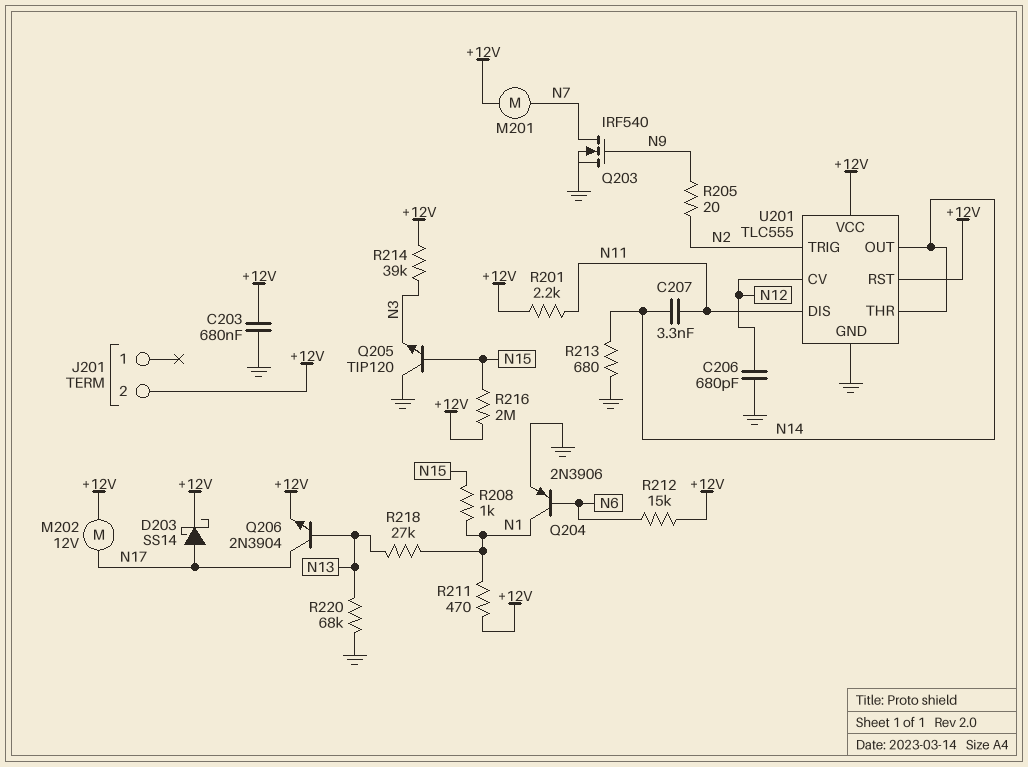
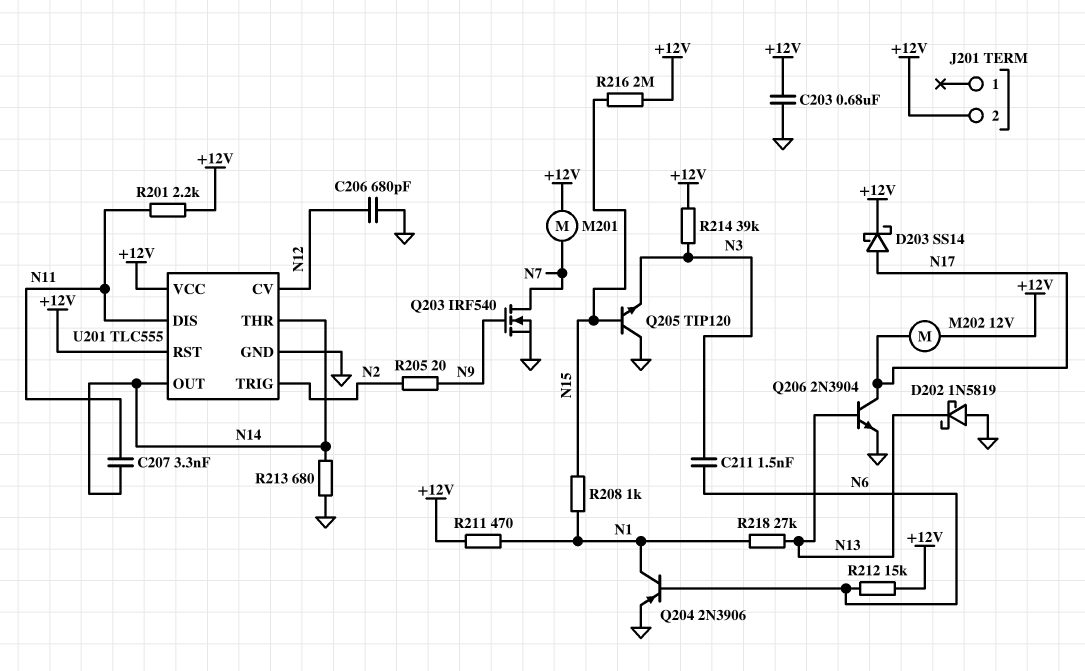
C211: none -> 1.5nF (N3, N6)
D202: none -> schottky 1N5819 (A GND, K N13)
Q206: NPN 2N3904 (B N13, C N17, E +12V) -> NPN 2N3904 (B N13, C N17, E GND)
R220: 68k (GND, N13) -> none

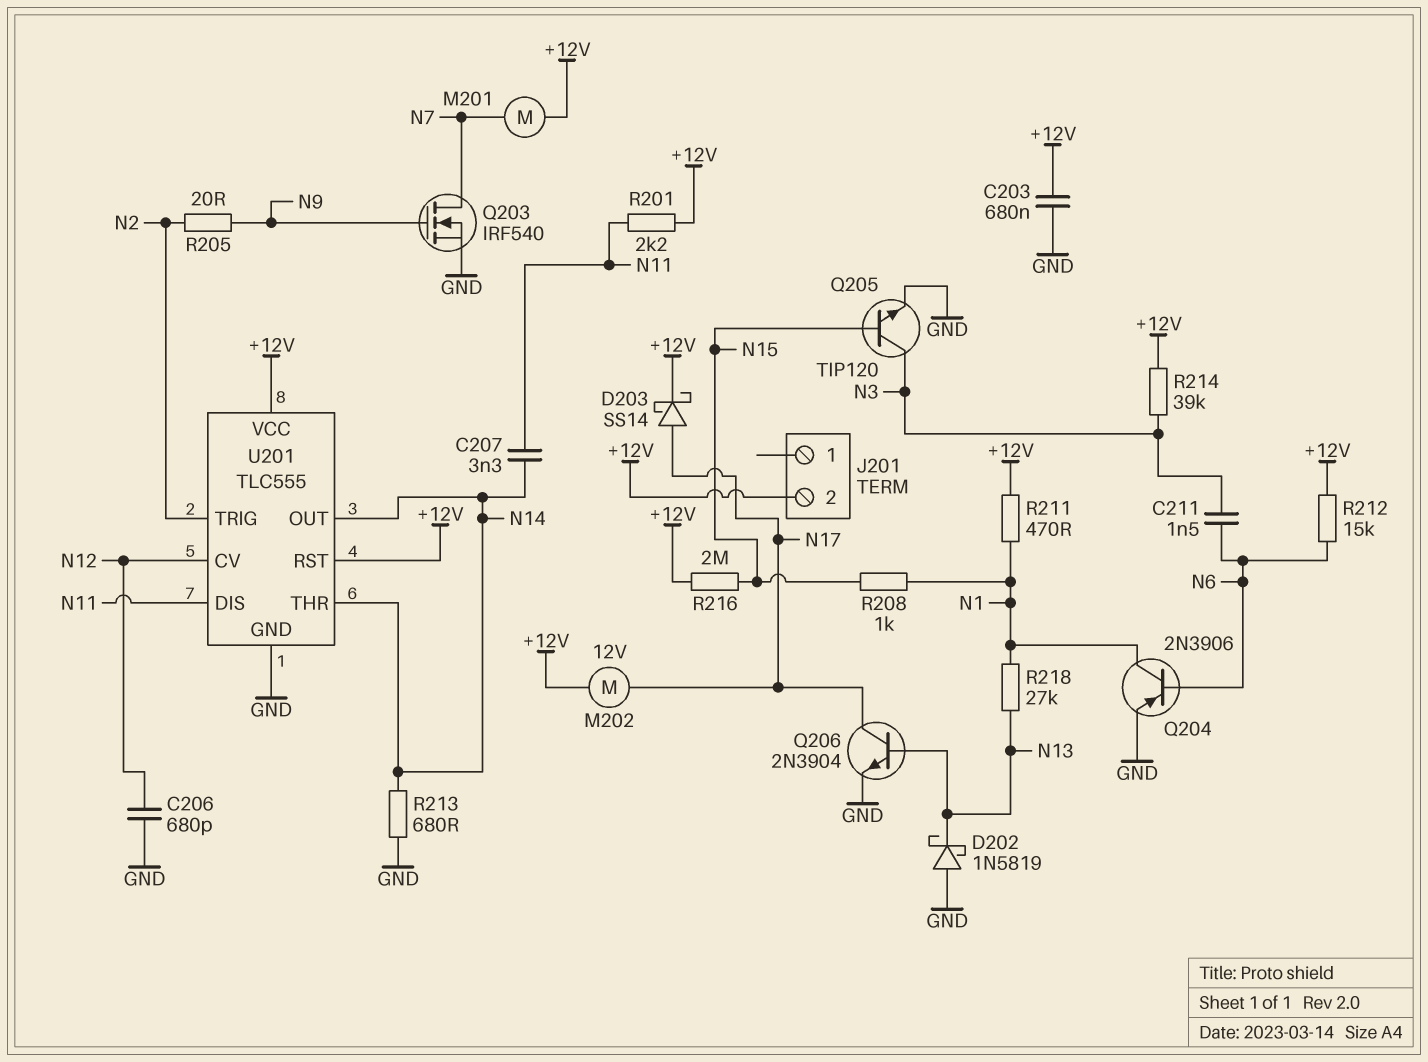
Q205: NPN TIP120 (B N15, C GND, E N3) -> NPN TIP120 (B N15, C N3, E GND)

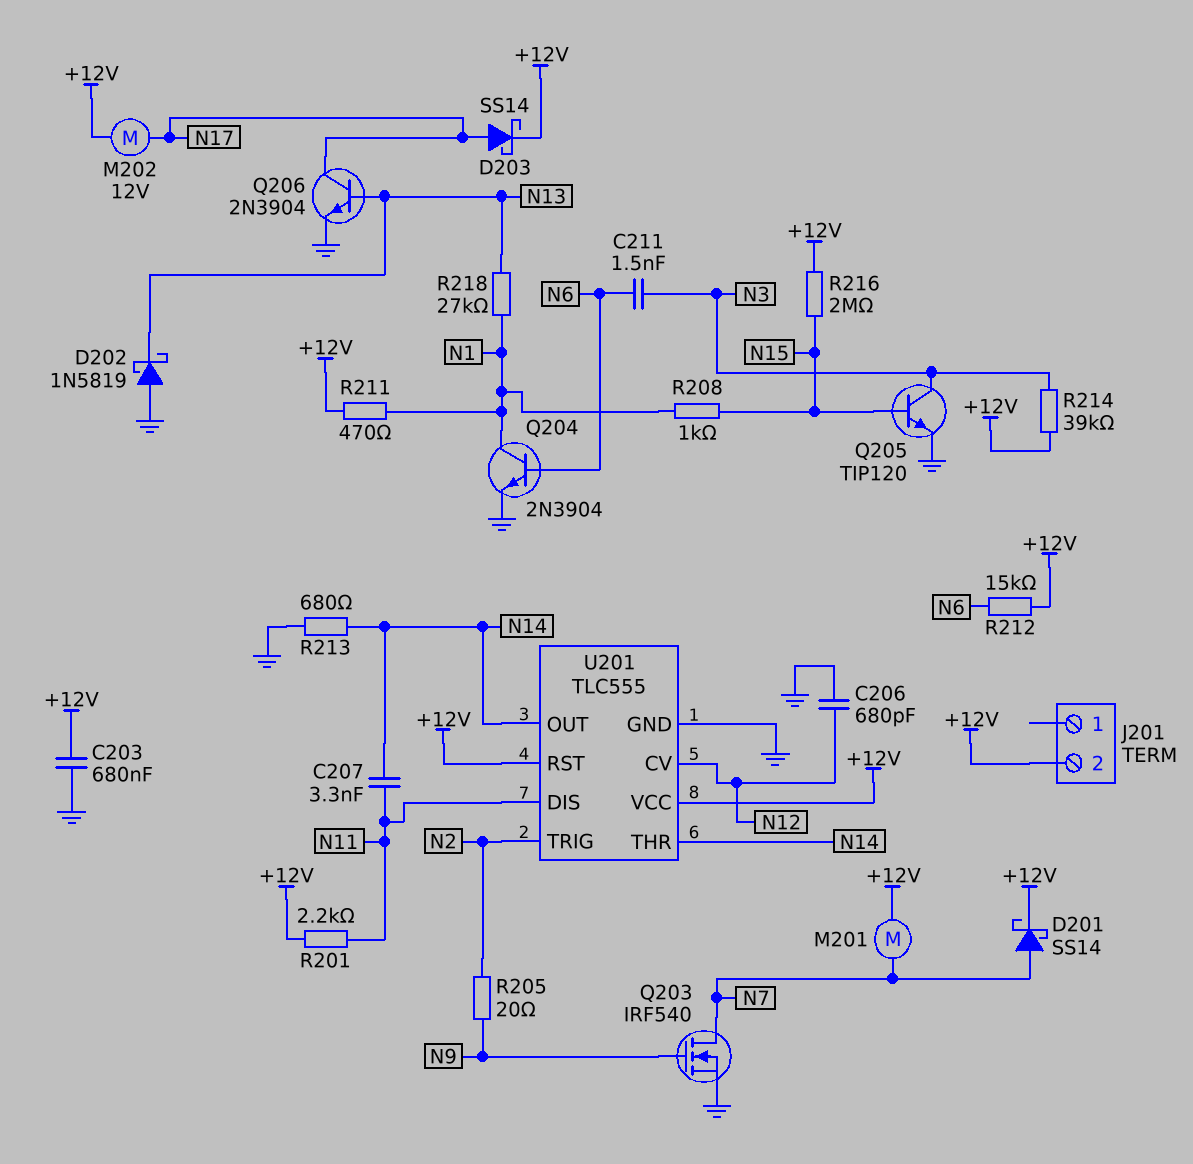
D201: none -> schottky SS14 (A N7, K +12V)
Q204: PNP 2N3906 (B N6, C N1, E GND) -> NPN 2N3904 (B N6, C N1, E GND)

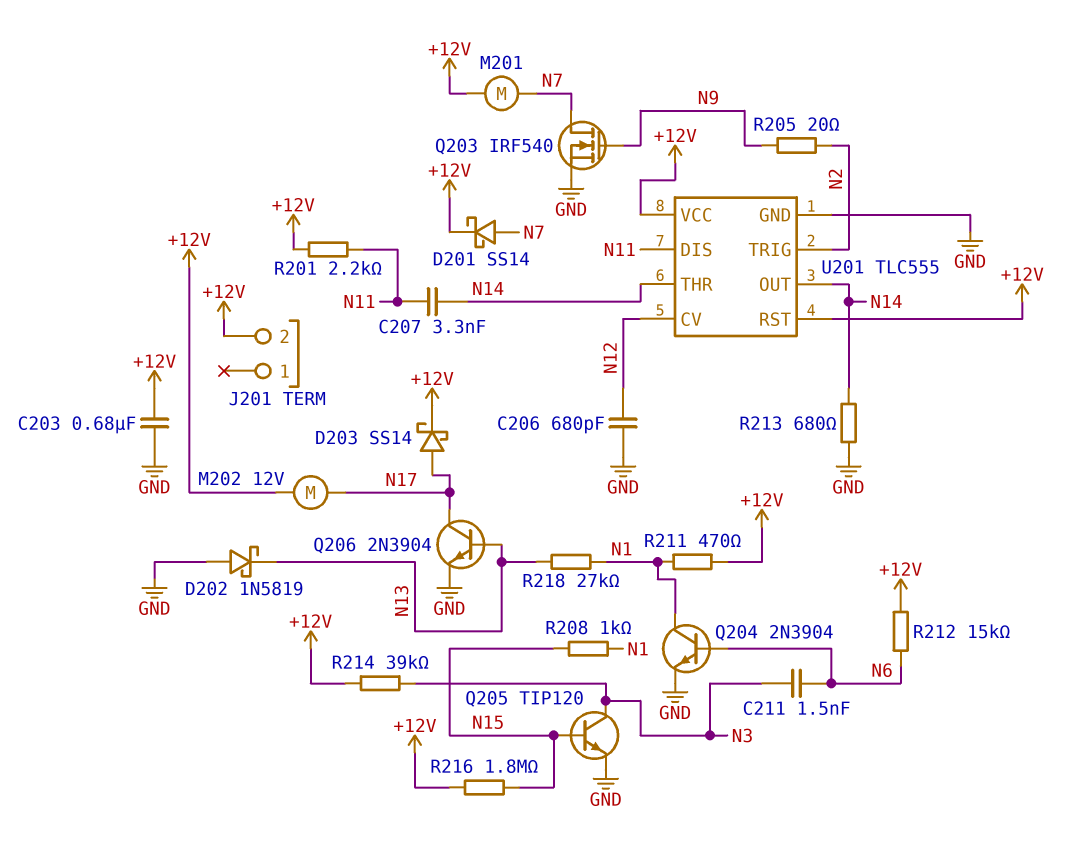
R216: 2M (+12V, N15) -> 1.8M (+12V, N15)

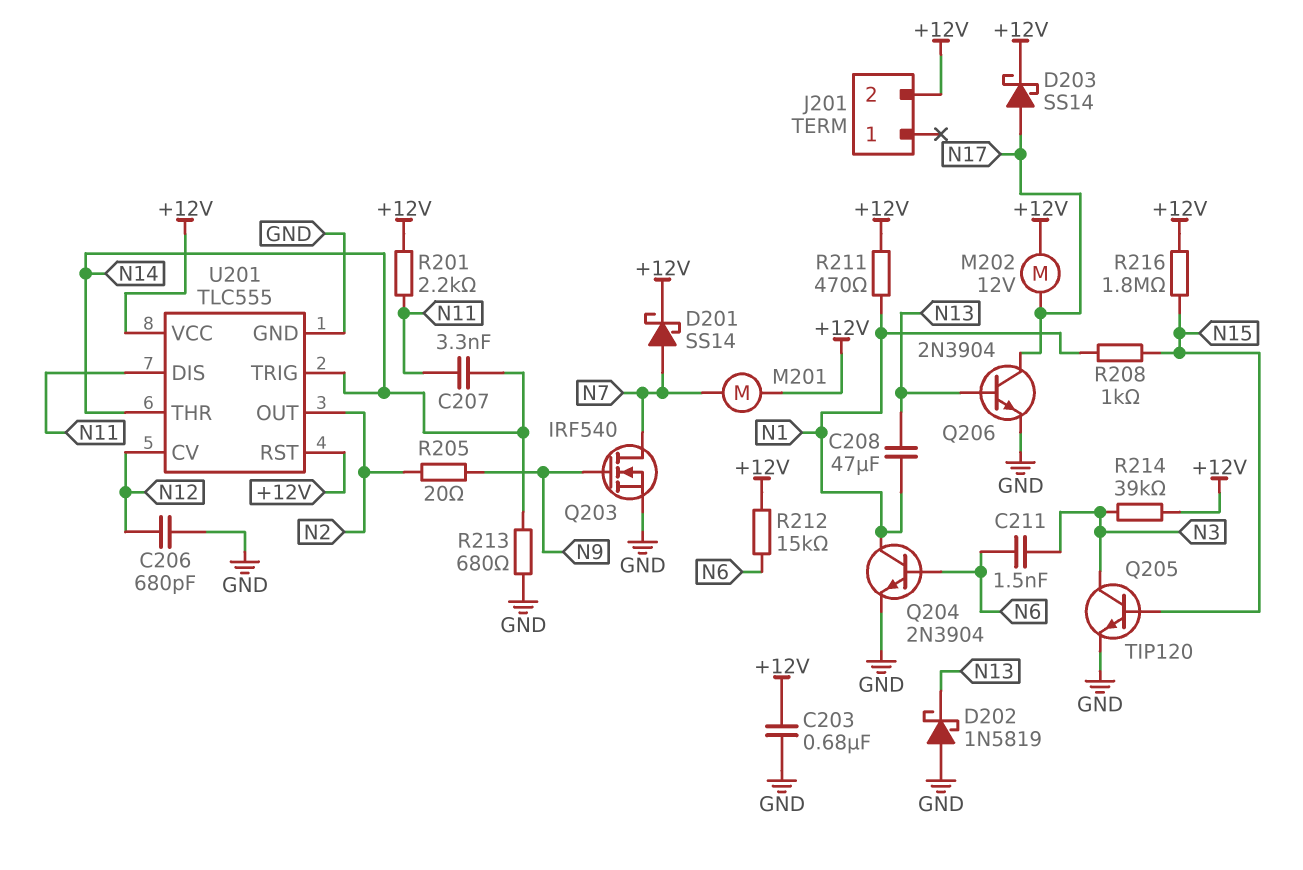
C208: none -> 47uF (N1, N13)
R218: 27k (N1, N13) -> none
U201 pin OUT: N14 -> N2
U201 pin TRIG: N2 -> N14

